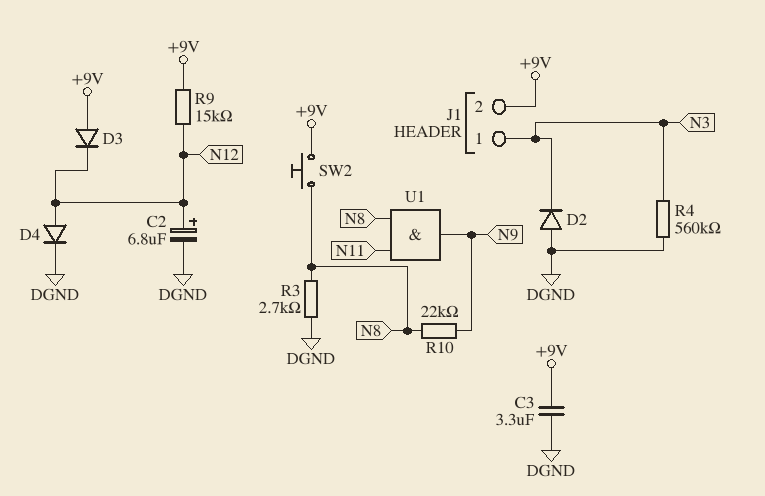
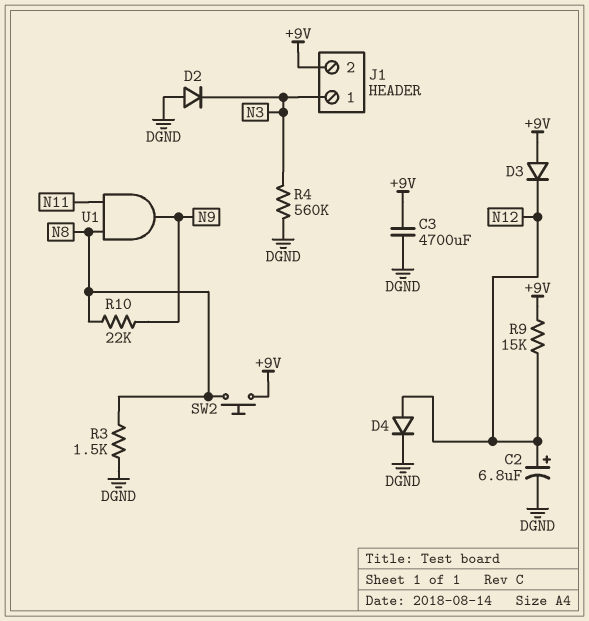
C3: 3.3uF (+9V, DGND) -> 4700uF (+9V, DGND)
R3: 2.7k (DGND, N8) -> 1.5k (DGND, N8)

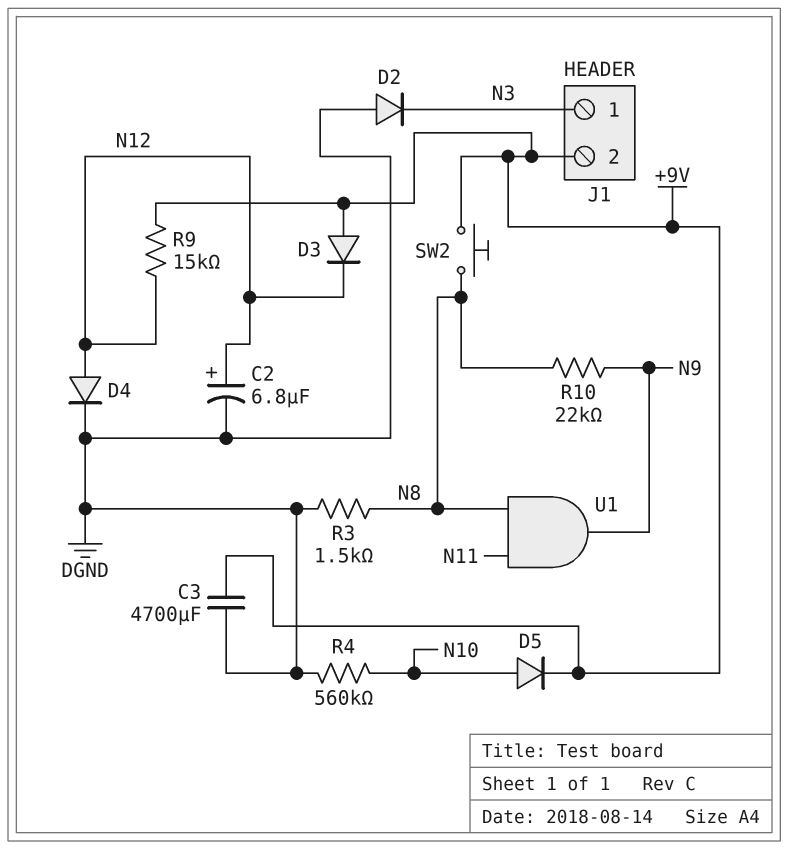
D5: none -> diode (A N10, K +9V)
R4: 560k (DGND, N3) -> 560k (DGND, N10)

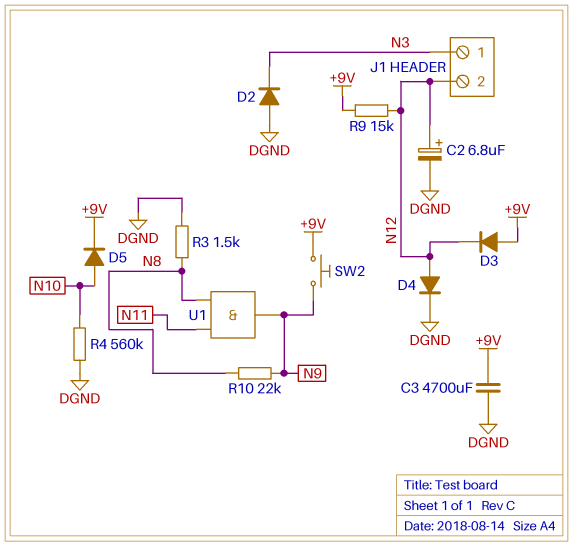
J1 pin 2: +9V -> N12
SW2: button (+9V, N8) -> button (+9V, N9)

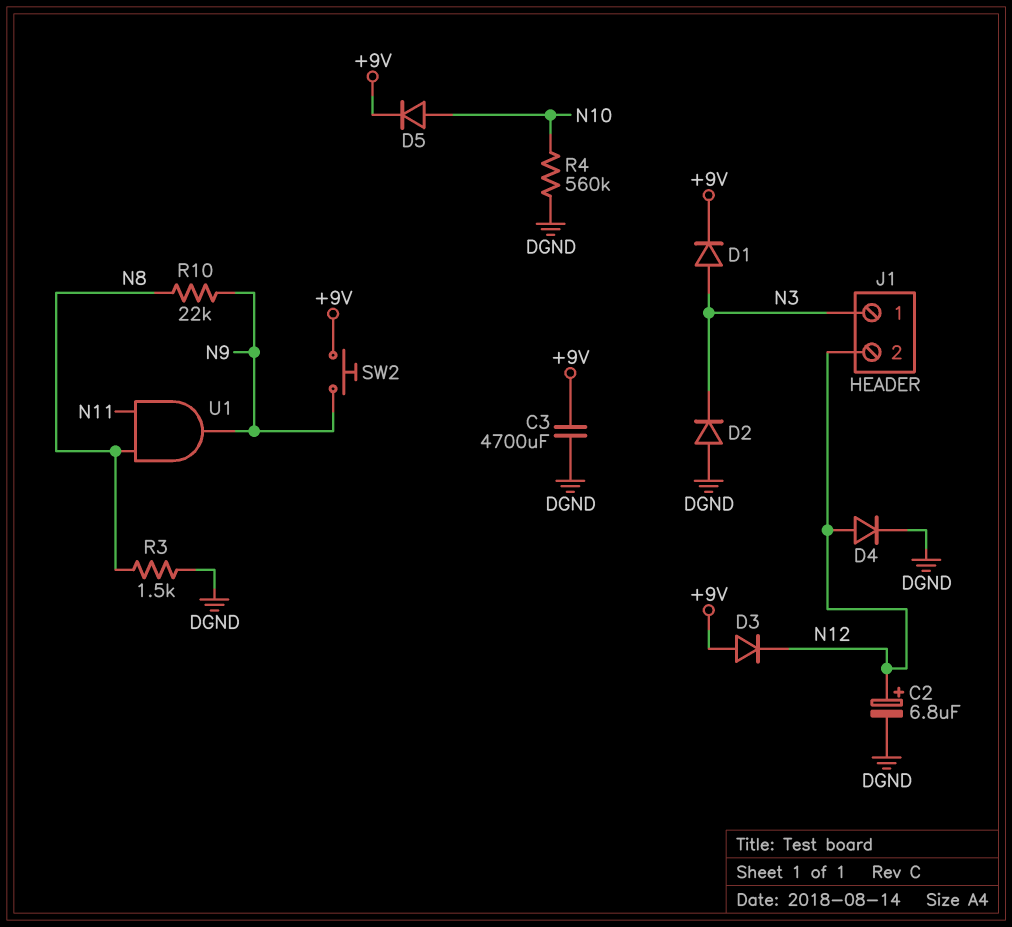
D1: none -> diode (A N3, K +9V)
R9: 15k (+9V, N12) -> none

